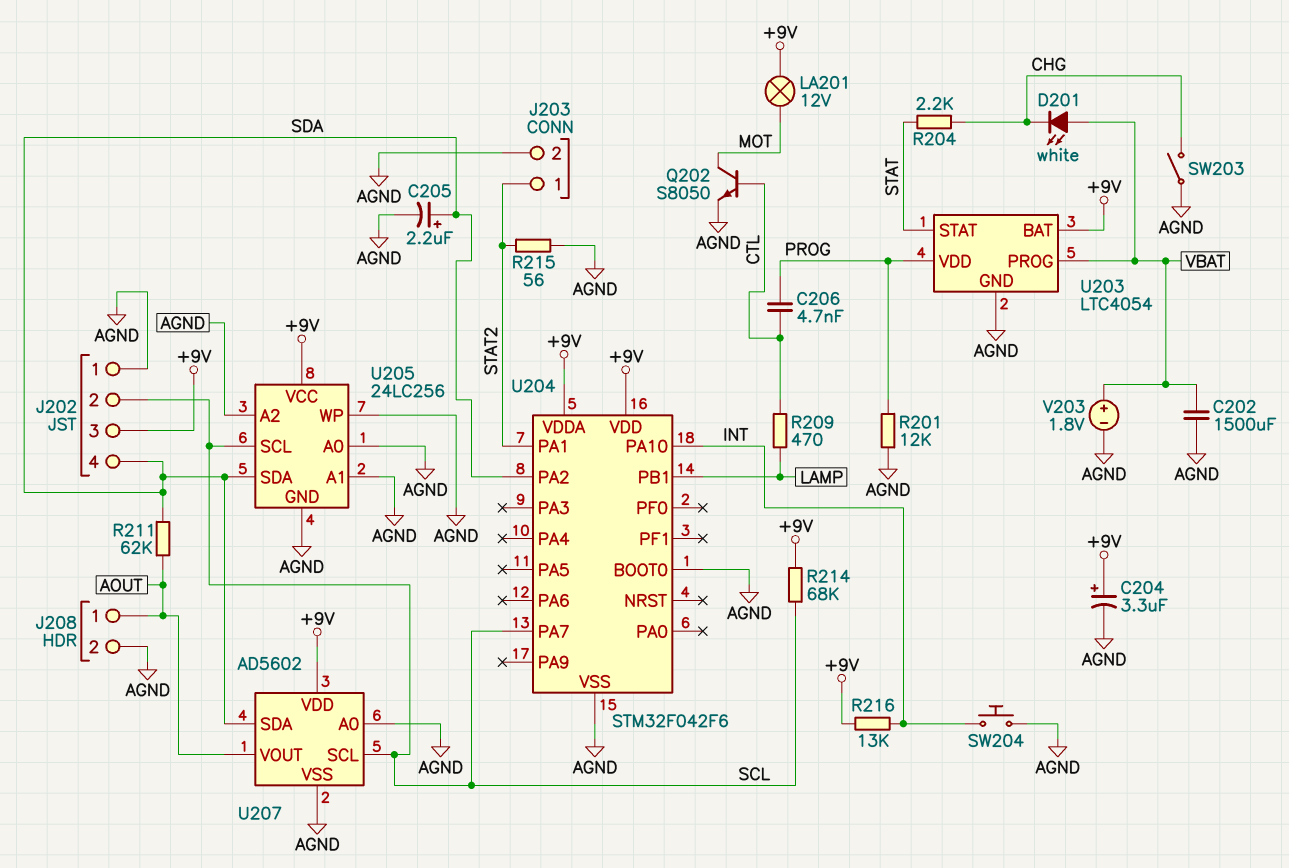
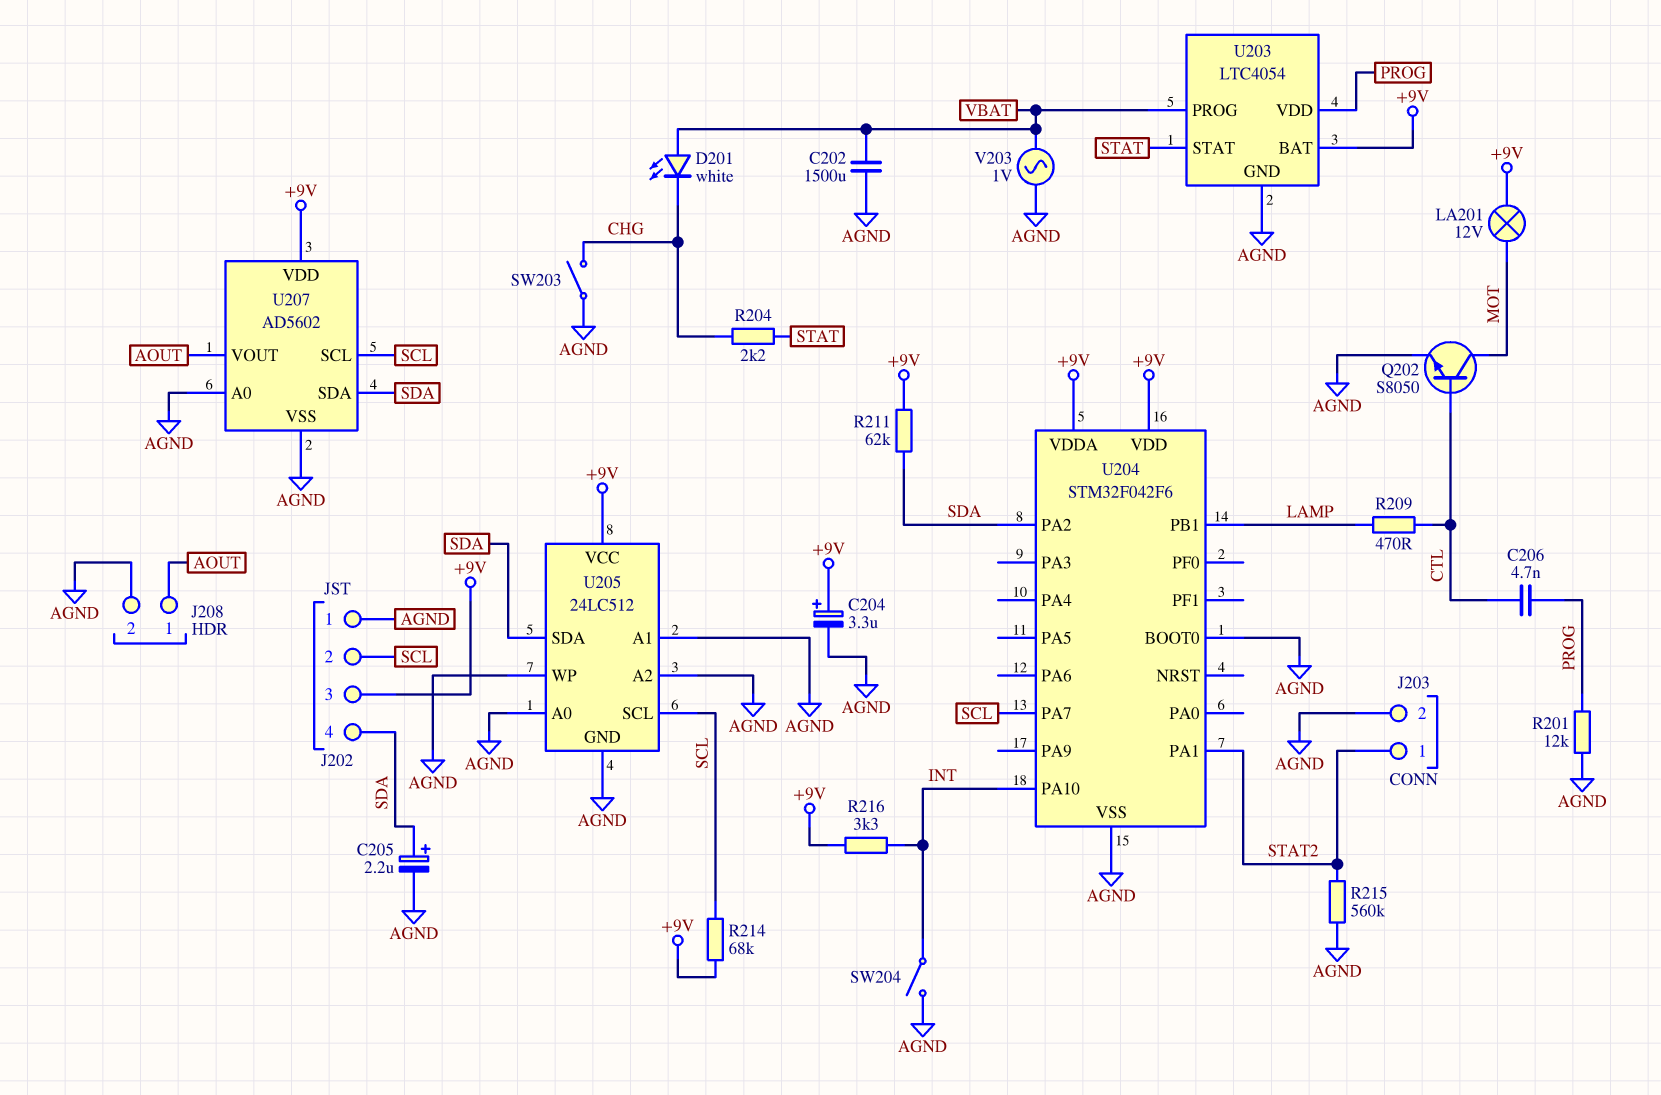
R211: 62k (AOUT, SDA) -> 62k (+9V, SDA)
R215: 56 (AGND, STAT2) -> 560k (AGND, STAT2)
R216: 13k (+9V, INT) -> 3.3k (+9V, INT)
SW204: button (AGND, INT) -> switch (AGND, INT)
U205: 24LC256 -> 24LC512
V203: 1.8V (plus VBAT, minus AGND) -> AC 1V (AGND, VBAT)

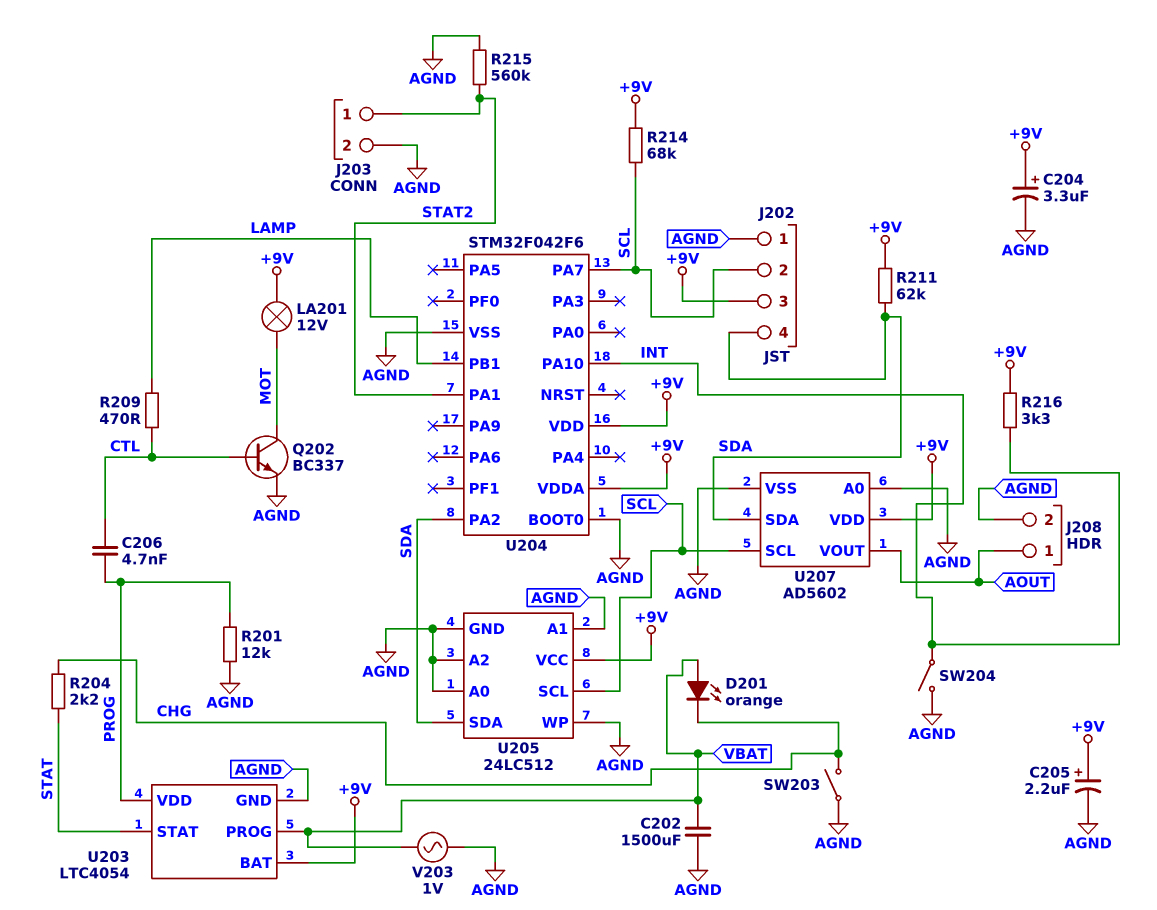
C205: 2.2uF (plus SDA, minus AGND) -> 2.2uF (plus +9V, minus AGND)
D201: LED white (A VBAT, K CHG) -> LED orange (A VBAT, K CHG)
Q202: NPN S8050 (B CTL, C MOT, E AGND) -> NPN BC337 (B CTL, C MOT, E AGND)

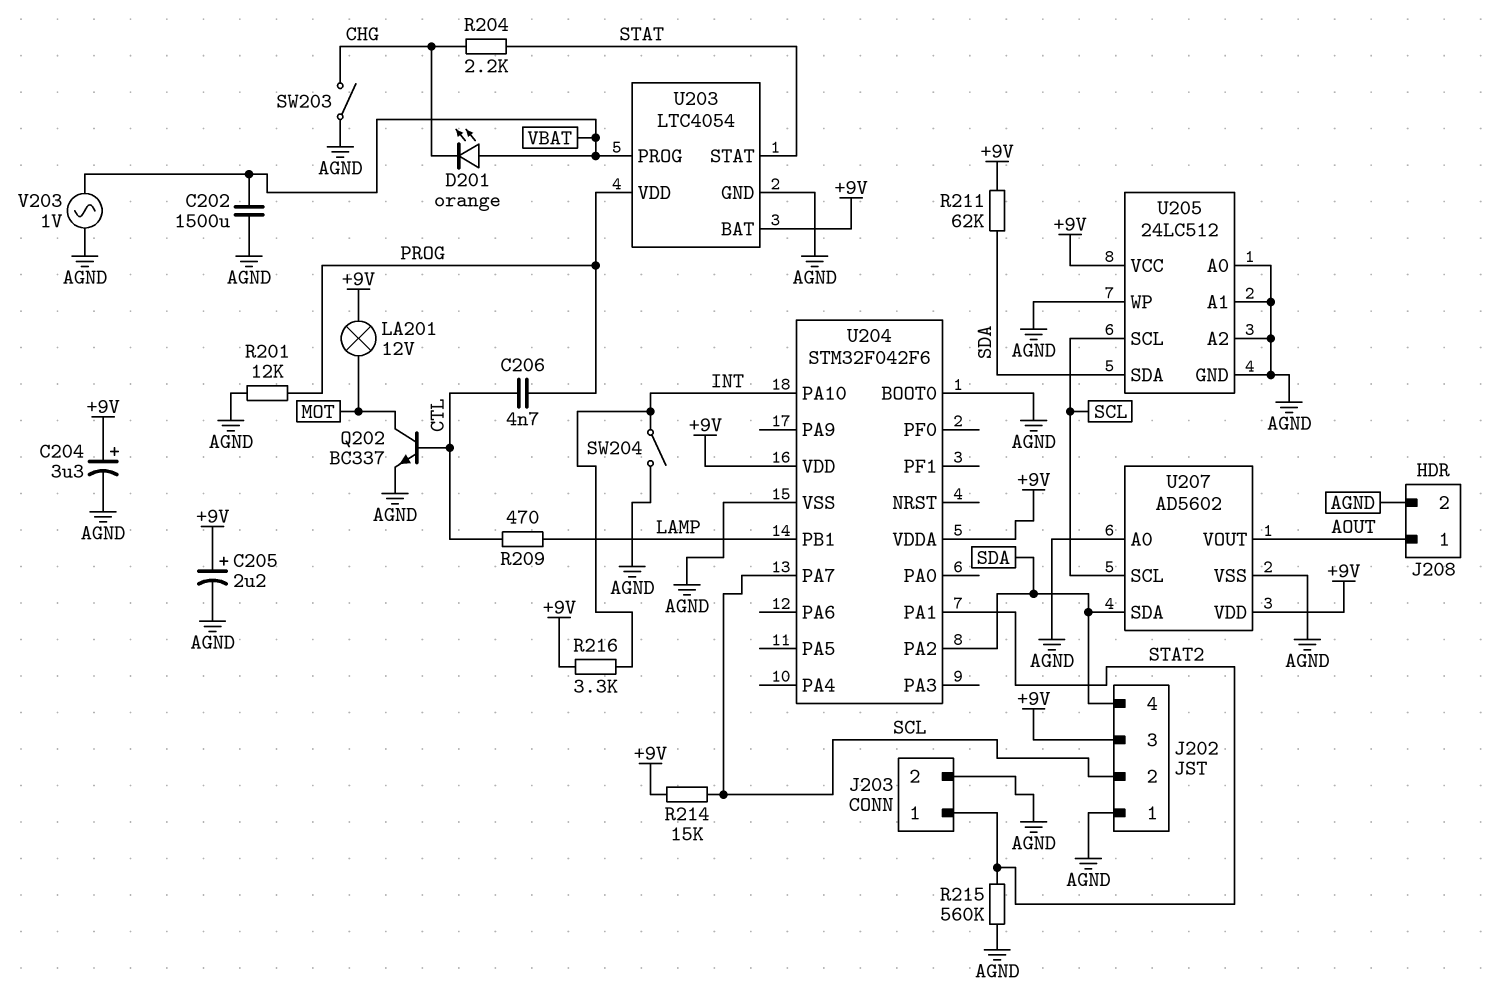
R214: 68k (+9V, SCL) -> 15k (+9V, SCL)

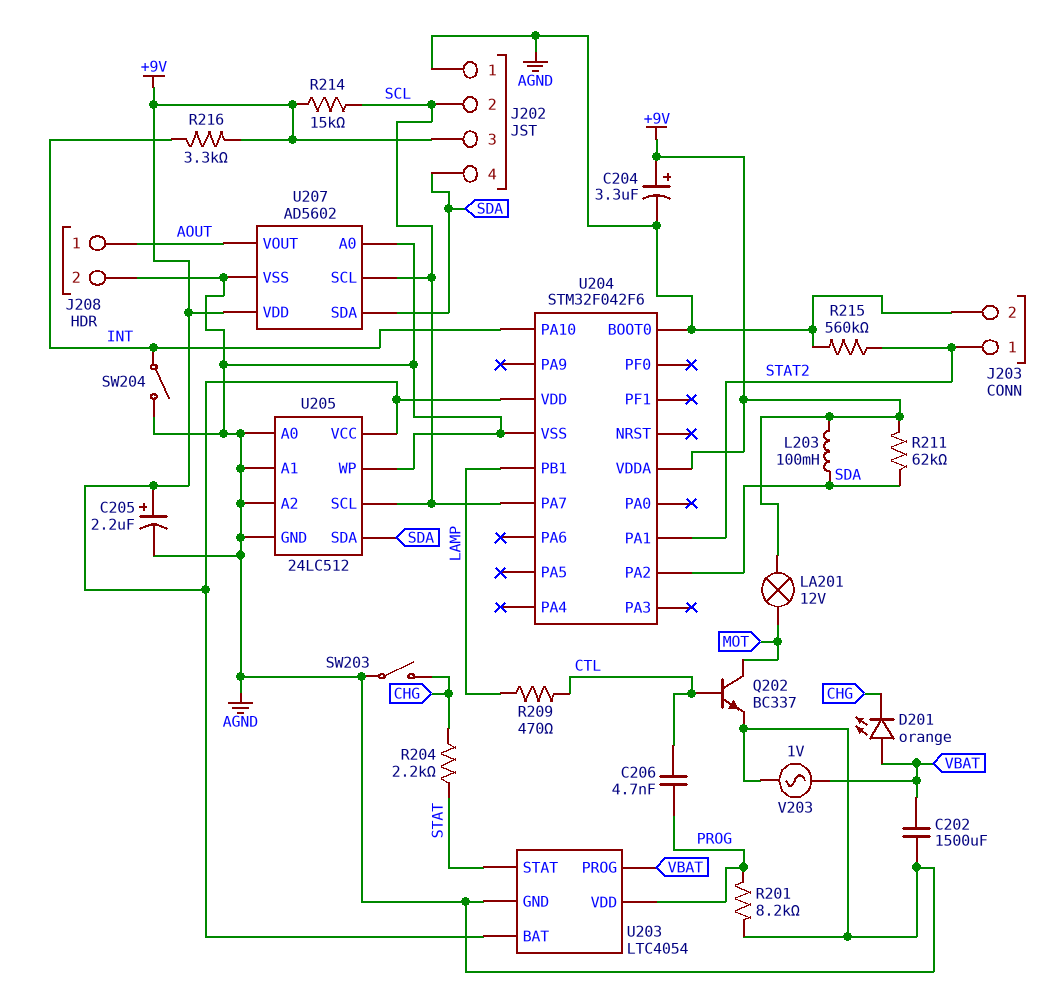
L203: none -> 100mH (+9V, SDA)
R201: 12k (AGND, PROG) -> 8.2k (AGND, PROG)

